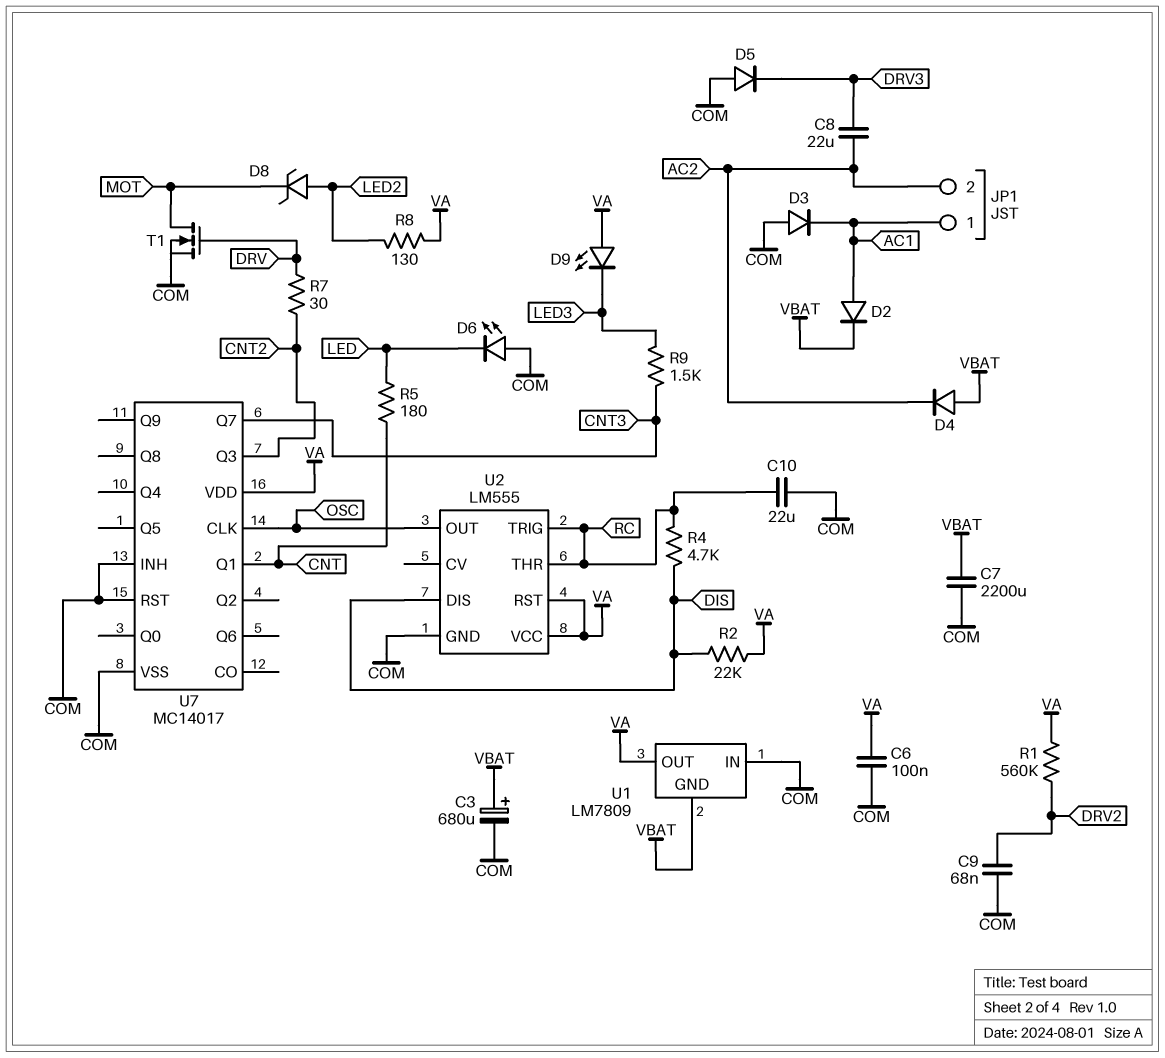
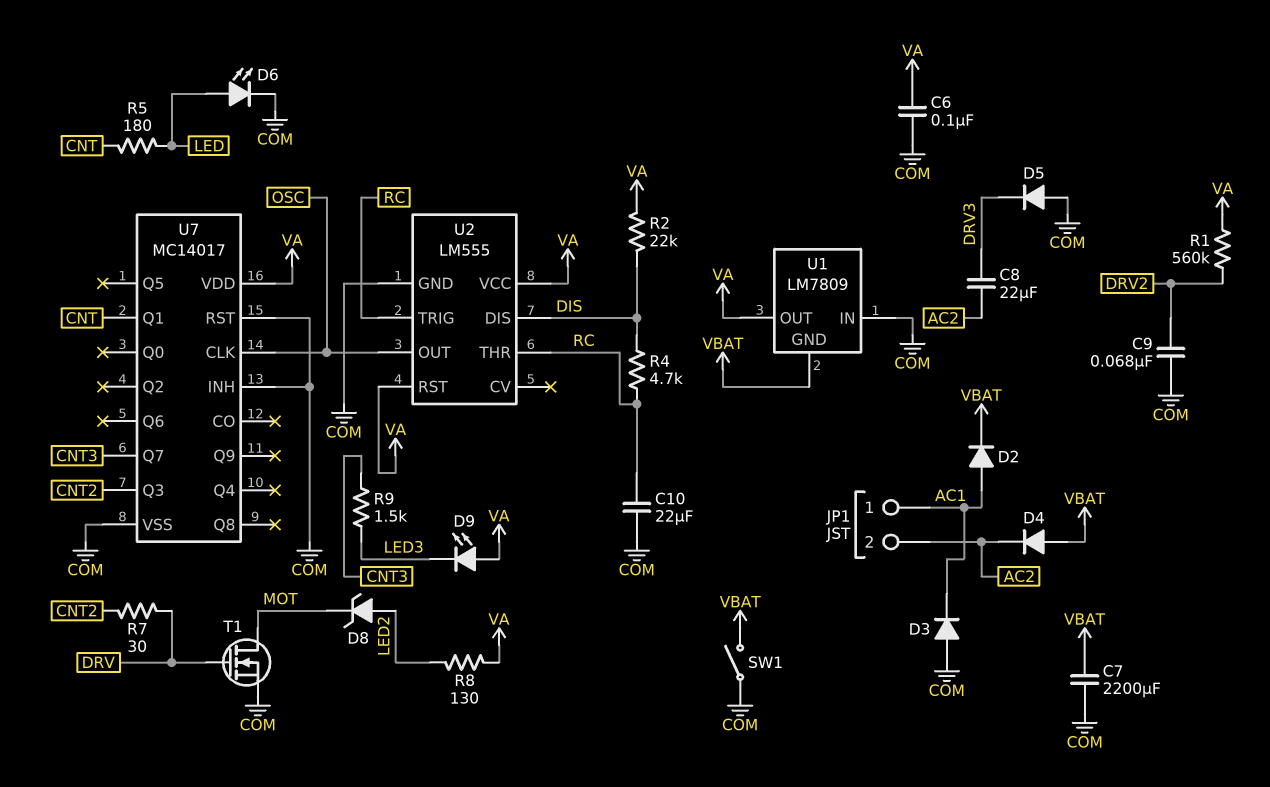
C3: 680uF (plus VBAT, minus COM) -> none
D6: LED (A COM, K LED) -> LED (A LED, K COM)
SW1: none -> switch (COM, VBAT)

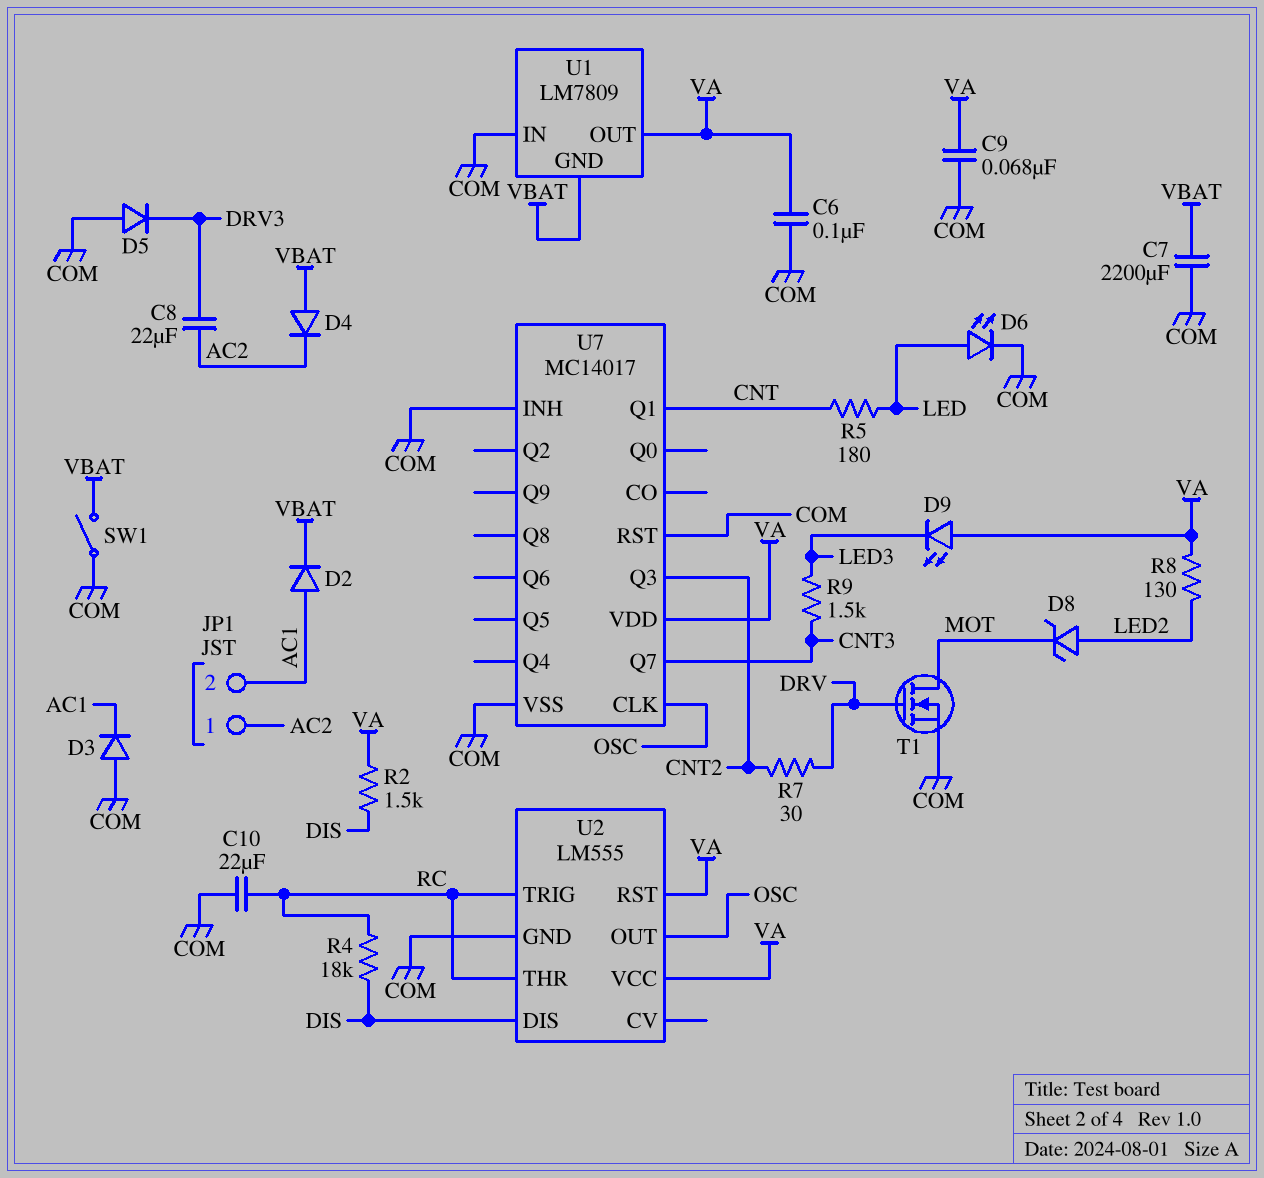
C9: 68nF (COM, DRV2) -> 68nF (COM, VA)
JP1 pin 1: AC1 -> AC2
JP1 pin 2: AC2 -> AC1
R1: 560k (DRV2, VA) -> none
R2: 22k (DIS, VA) -> 1.5k (DIS, VA)
R4: 4.7k (DIS, RC) -> 18k (DIS, RC)

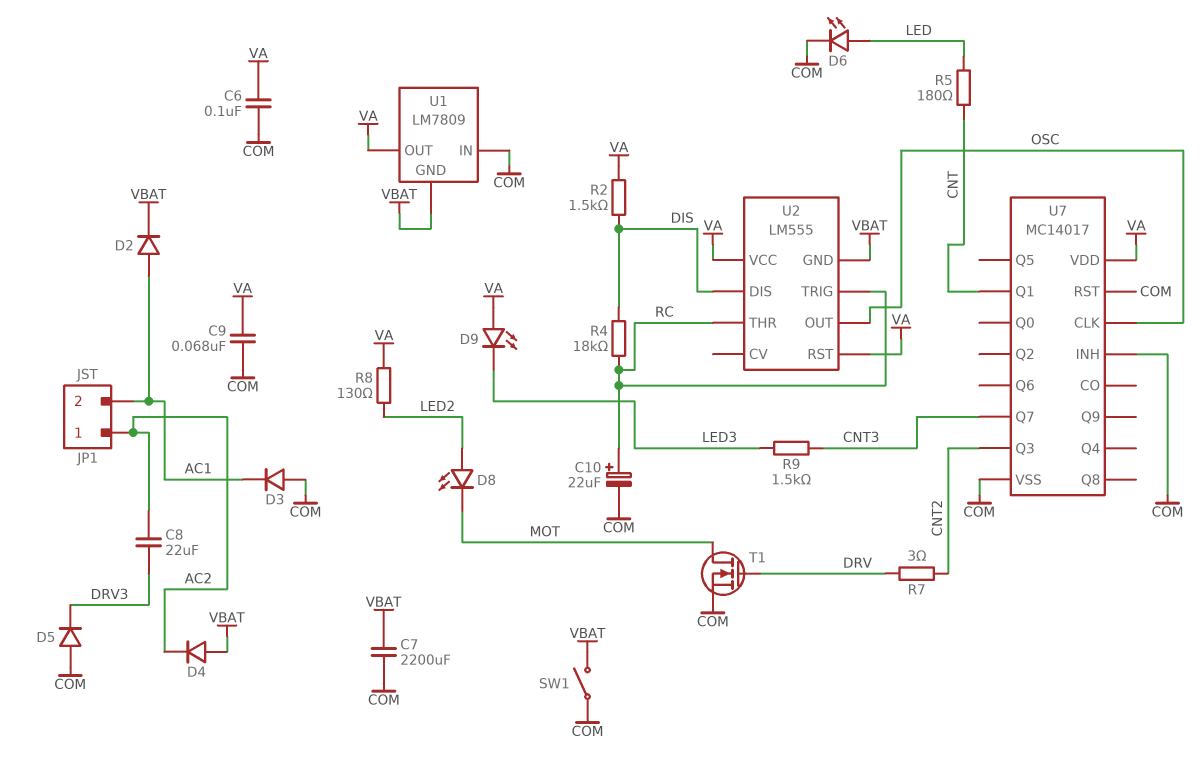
C10: 22uF (COM, RC) -> 22uF (plus RC, minus COM)
D8: zener (A LED2, K MOT) -> LED (A LED2, K MOT)
R7: 30 (CNT2, DRV) -> 3 (CNT2, DRV)
U2 pin GND: COM -> VBAT

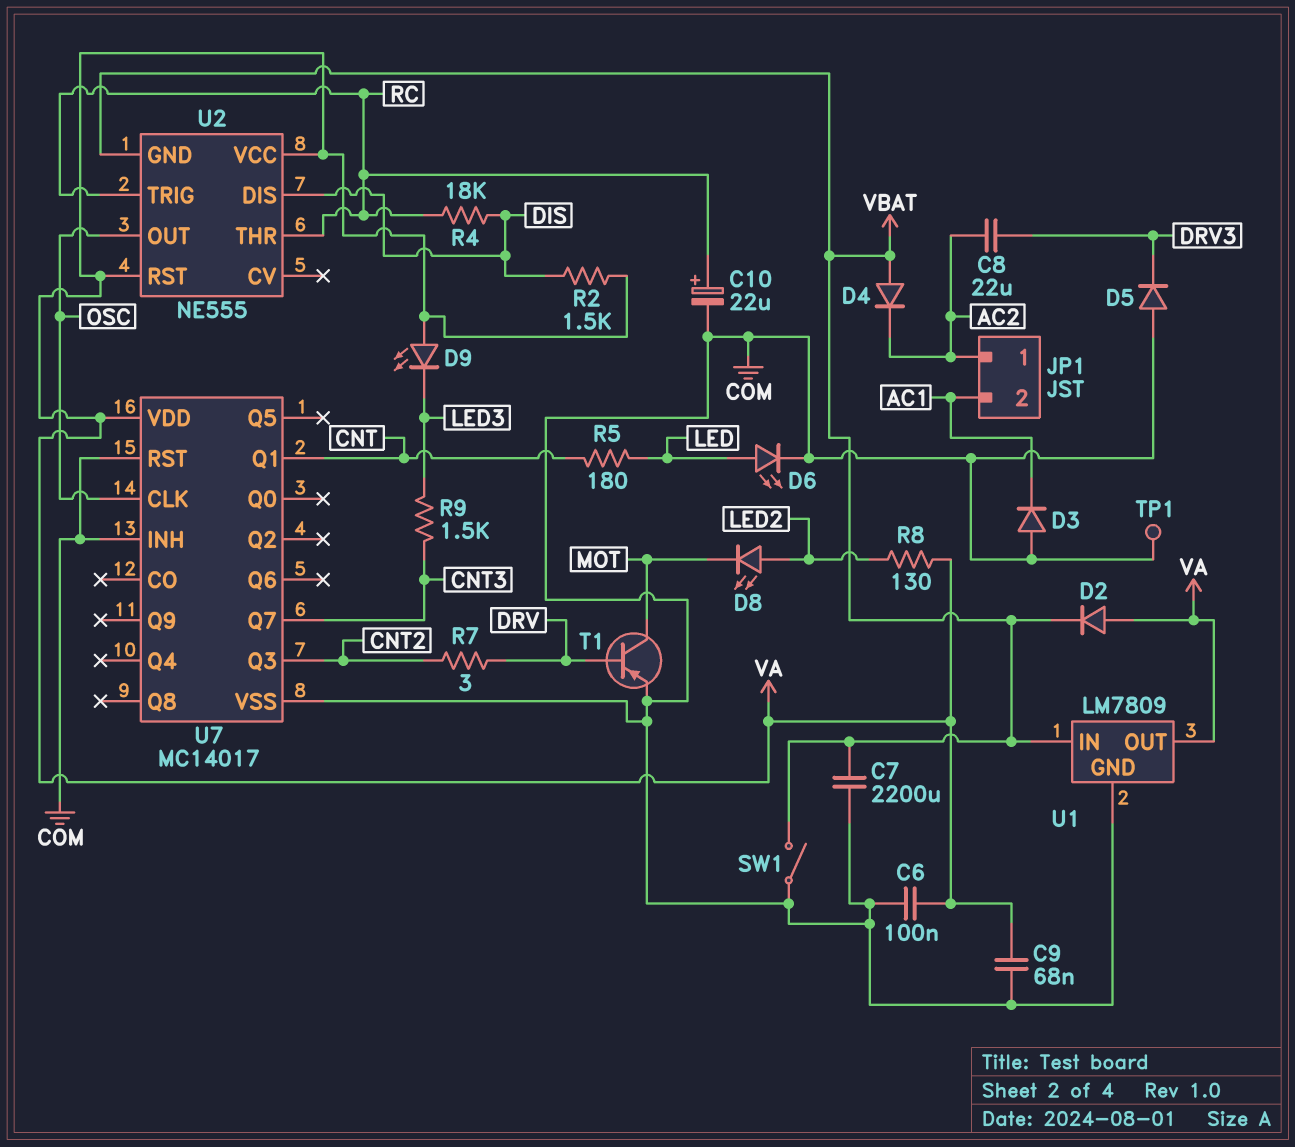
D2: diode (A AC1, K VBAT) -> diode (A VA, K VBAT)
T1: NMOS (G DRV, D MOT, S COM) -> PNP (B DRV, C MOT, E COM)
TP1: none -> test point (COM)
U1 pin GND: VBAT -> COM
U1 pin IN: COM -> VBAT
U2: LM555 -> NE555

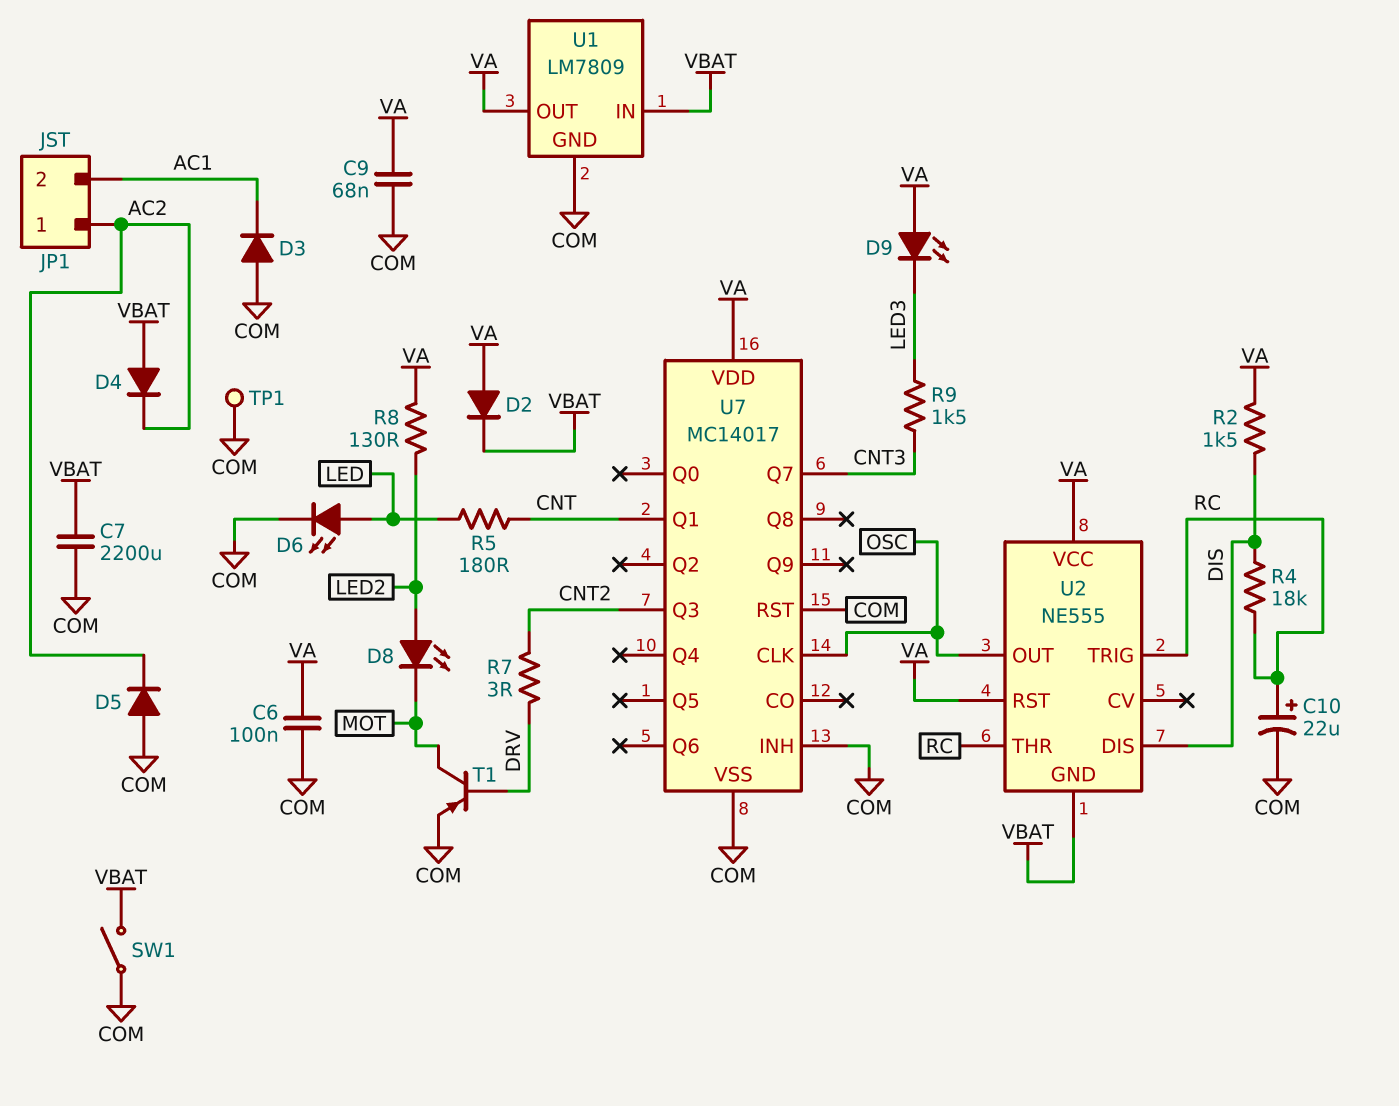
C8: 22uF (AC2, DRV3) -> none
D5: diode (A COM, K DRV3) -> diode (A COM, K AC2)

